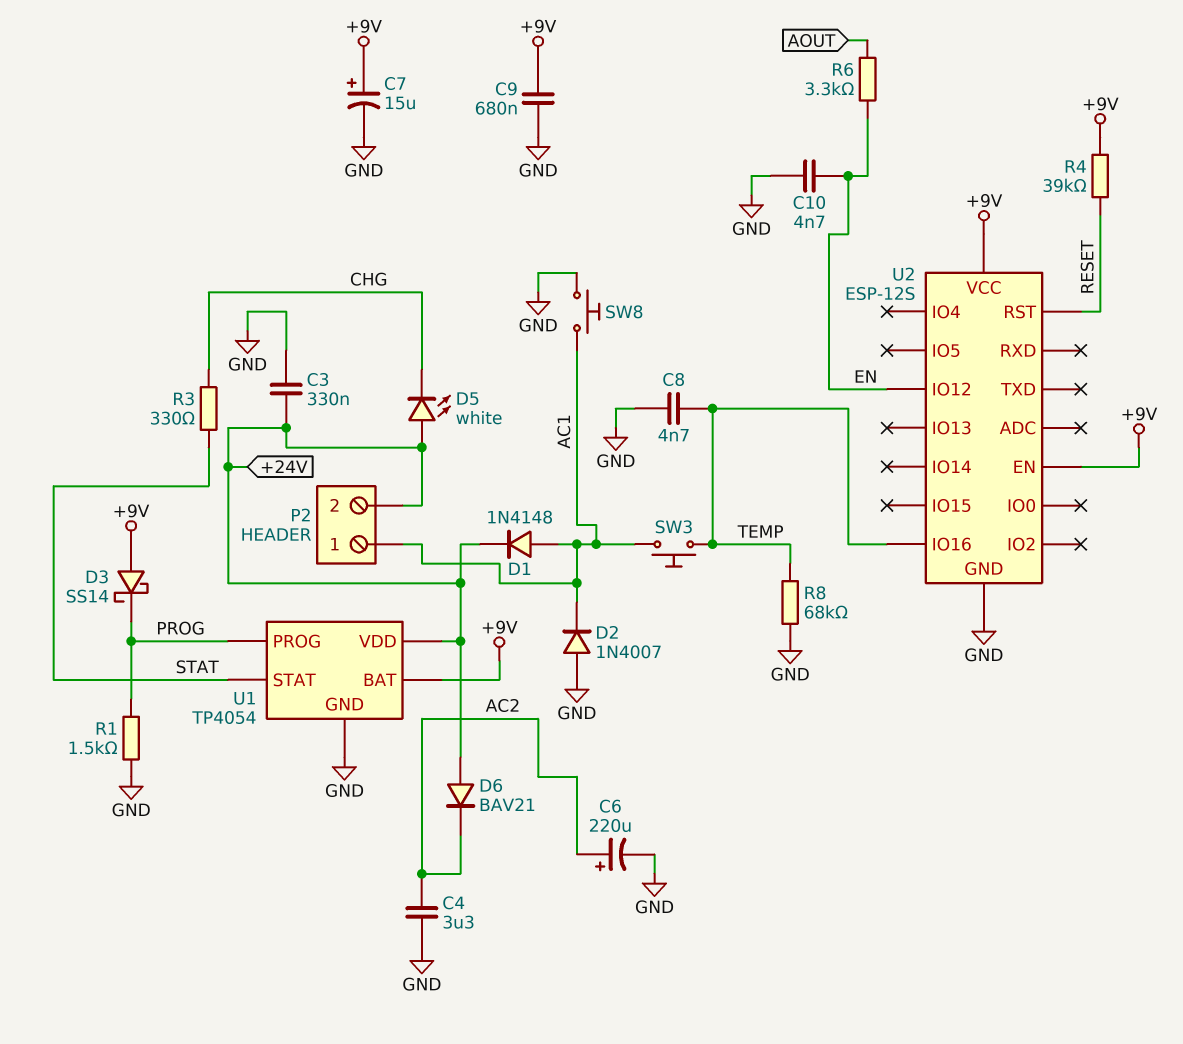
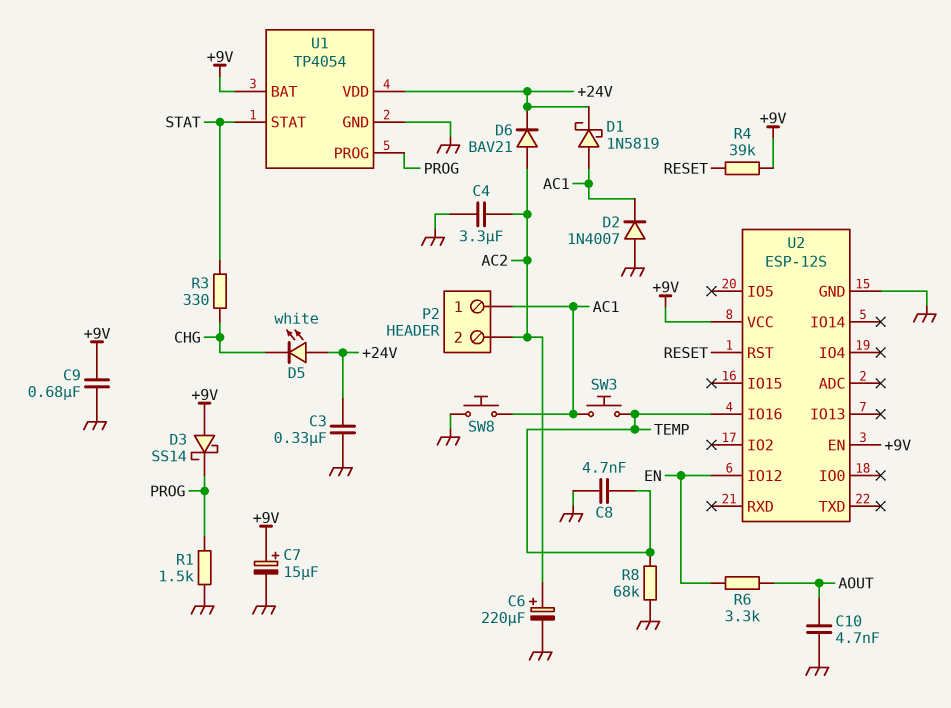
C10: 4.7nF (EN, GND) -> 4.7nF (AOUT, GND)
D1: diode 1N4148 (A AC1, K +24V) -> schottky 1N5819 (A AC1, K +24V)
D6: diode BAV21 (A +24V, K AC2) -> diode BAV21 (A AC2, K +24V)
P2 pin 2: +24V -> AC2

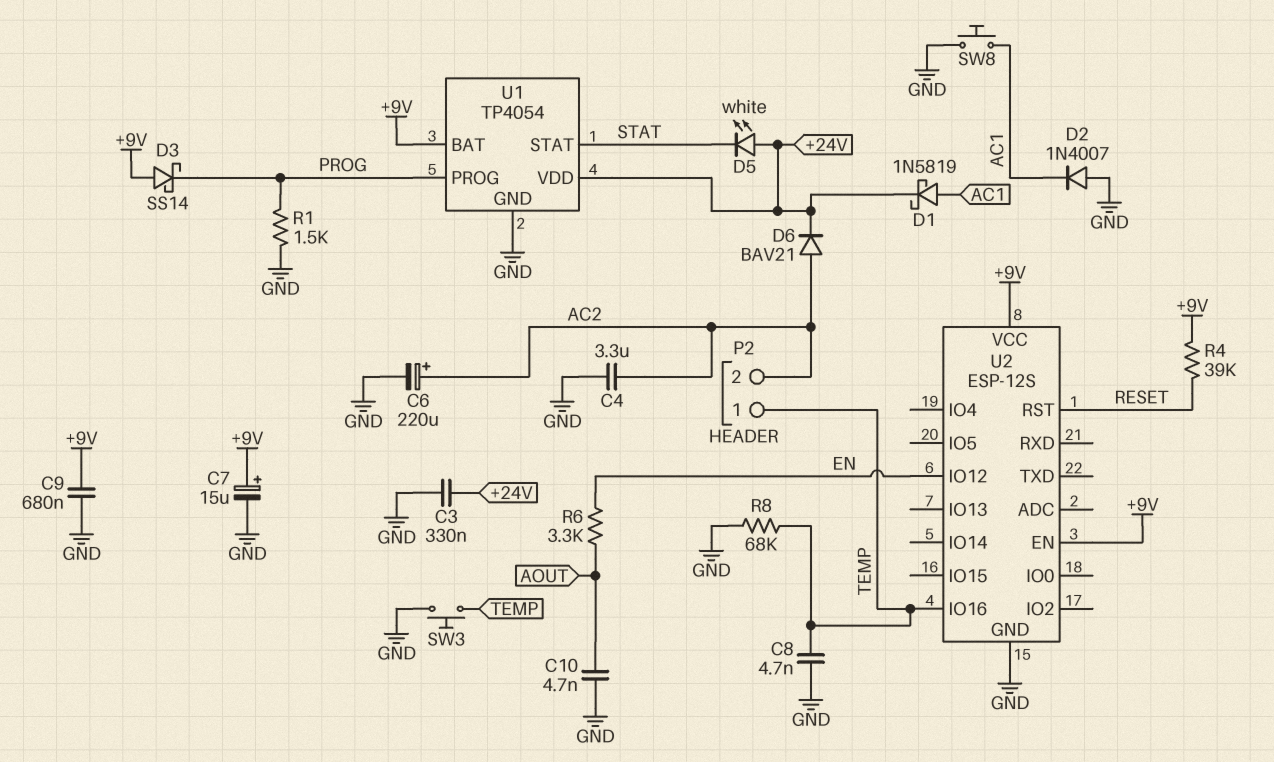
D5: LED white (A +24V, K CHG) -> LED white (A +24V, K STAT)
P2 pin 1: AC1 -> TEMP
R3: 330 (CHG, STAT) -> none
SW3: button (AC1, TEMP) -> button (GND, TEMP)

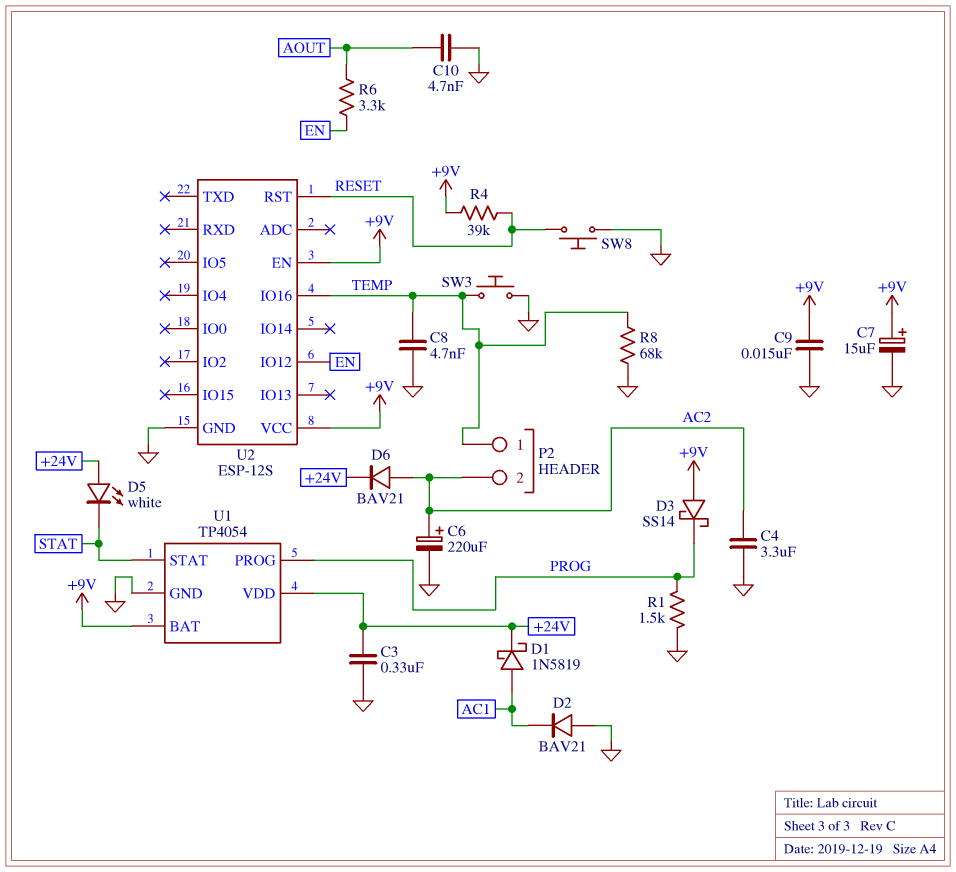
C9: 680nF (+9V, GND) -> 15nF (+9V, GND)
D2: diode 1N4007 (A GND, K AC1) -> diode BAV21 (A GND, K AC1)
SW8: button (AC1, GND) -> button (GND, RESET)

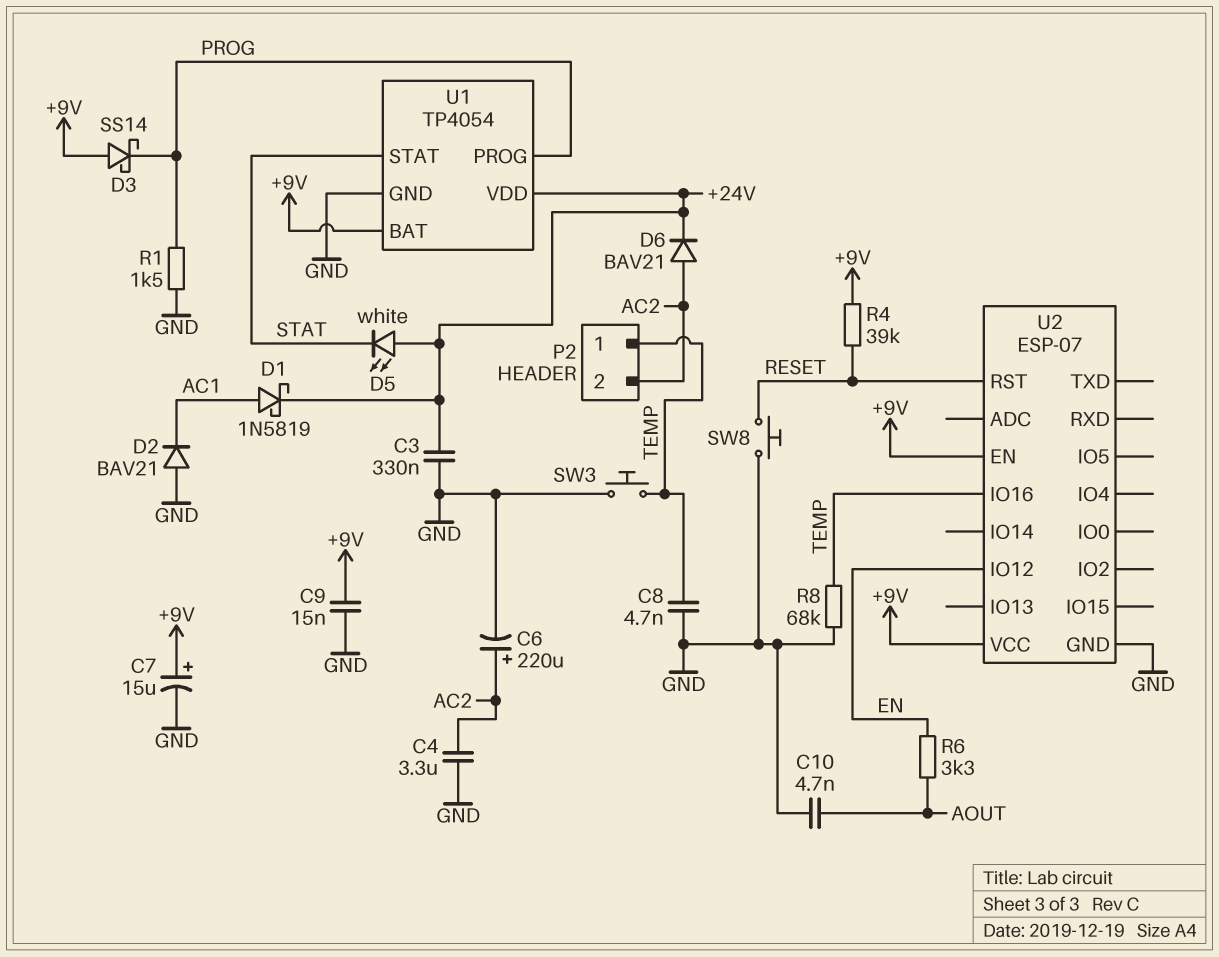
U2: ESP-12S -> ESP-07

